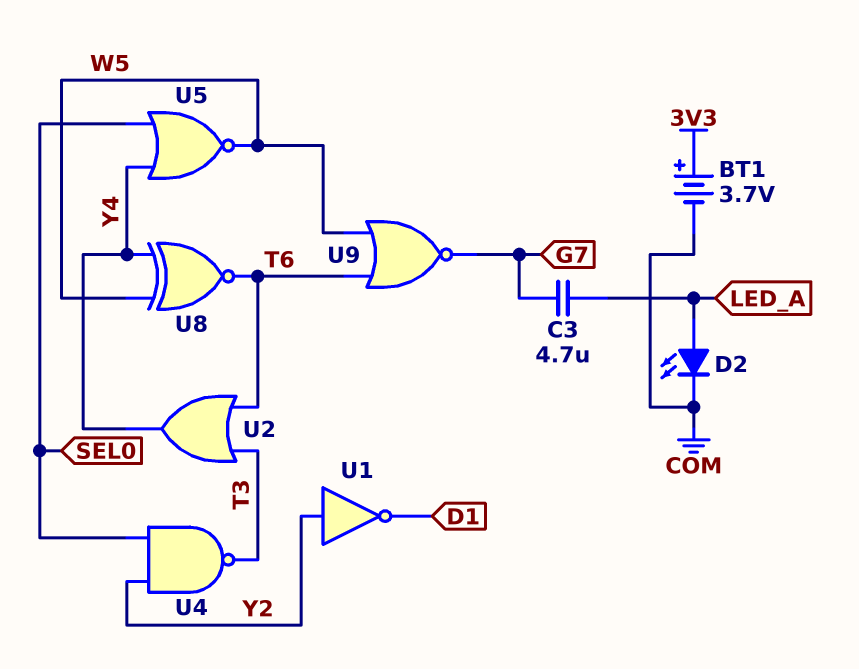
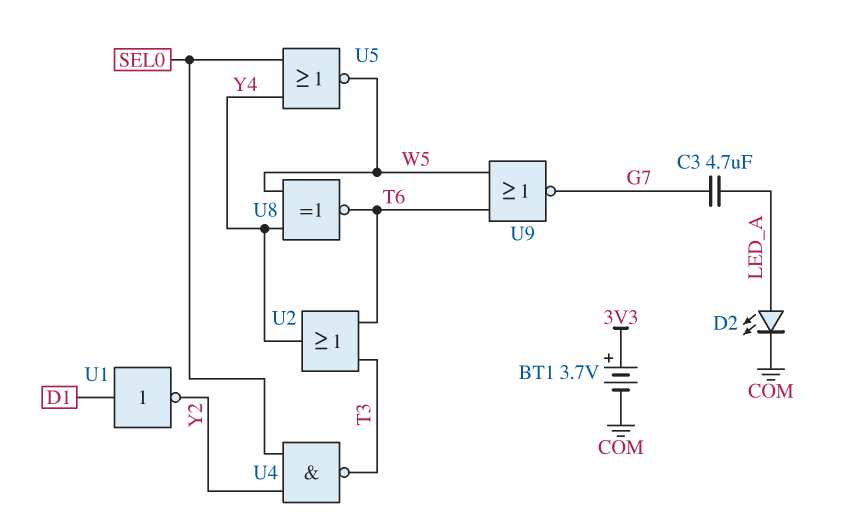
U1: NOT (in Y2, out D1) -> NOT (in D1, out Y2)

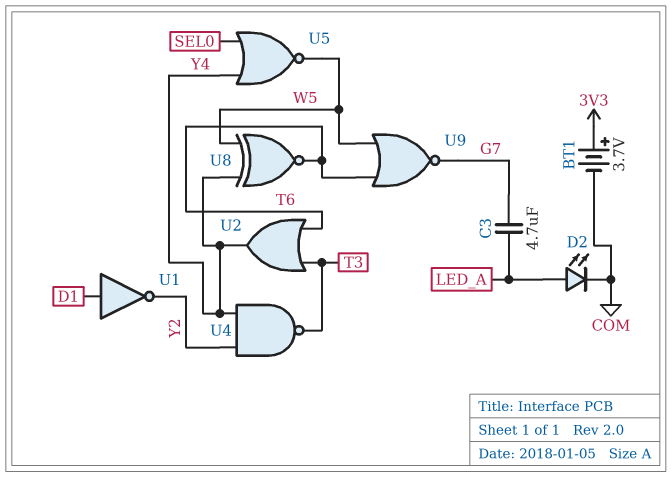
U4: NAND (in SEL0, in Y2, out T3) -> NAND (in Y2, in Y4, out T3)

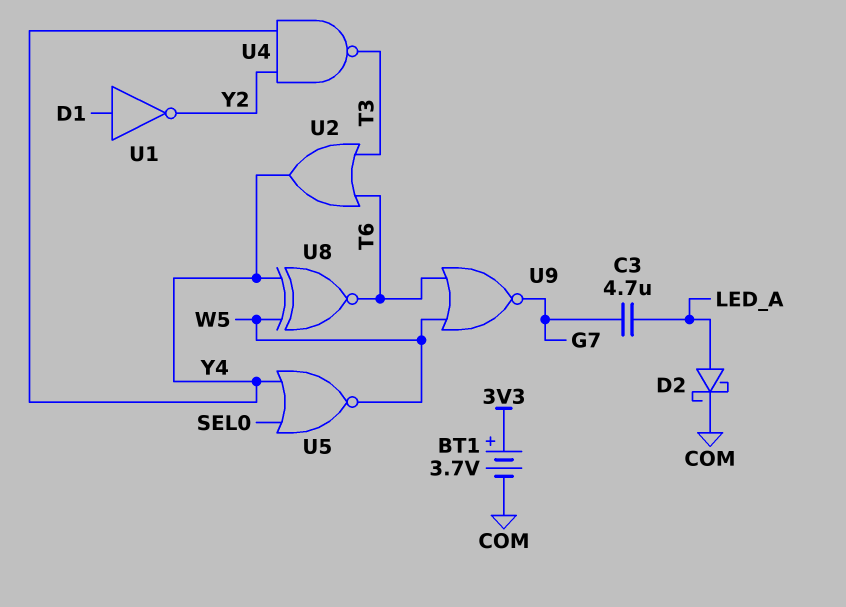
D2: LED (A LED_A, K COM) -> schottky (A LED_A, K COM)

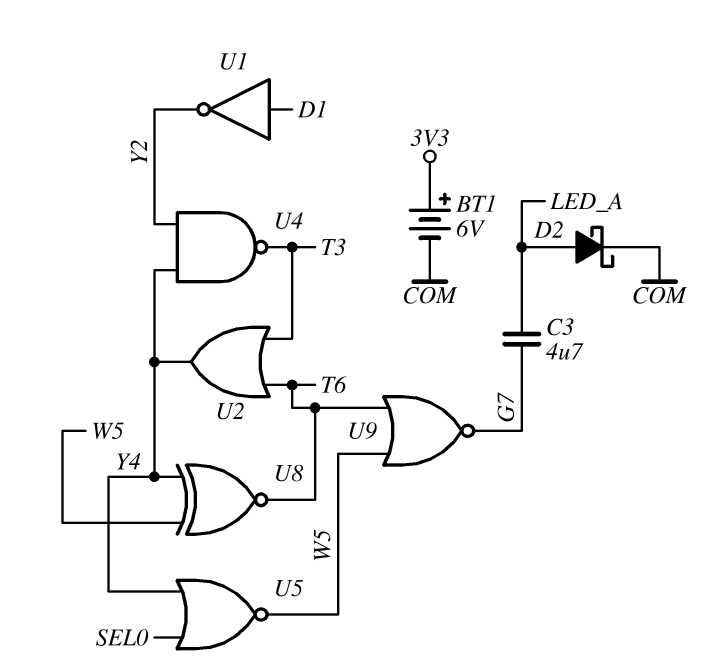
BT1: 3.7V (plus 3V3, minus COM) -> 6V (plus 3V3, minus COM)

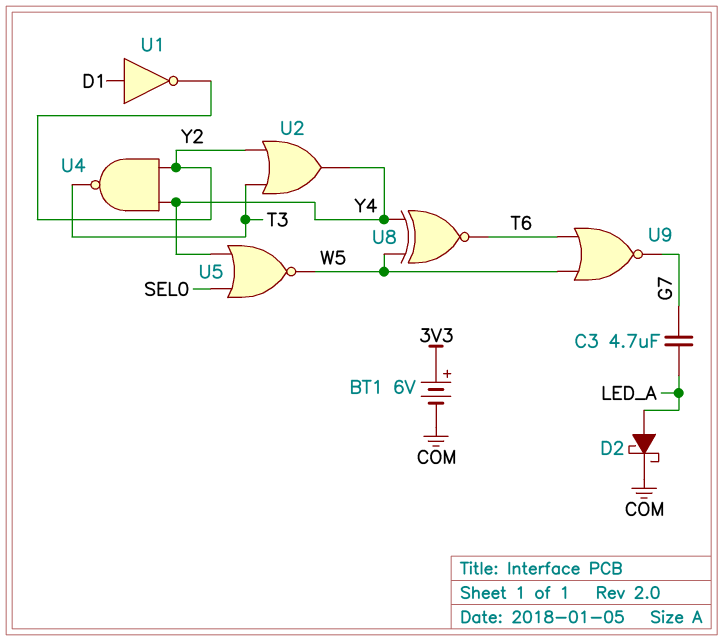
U2: OR (in T3, in T6, out Y4) -> OR (in T3, in Y2, out Y4)

